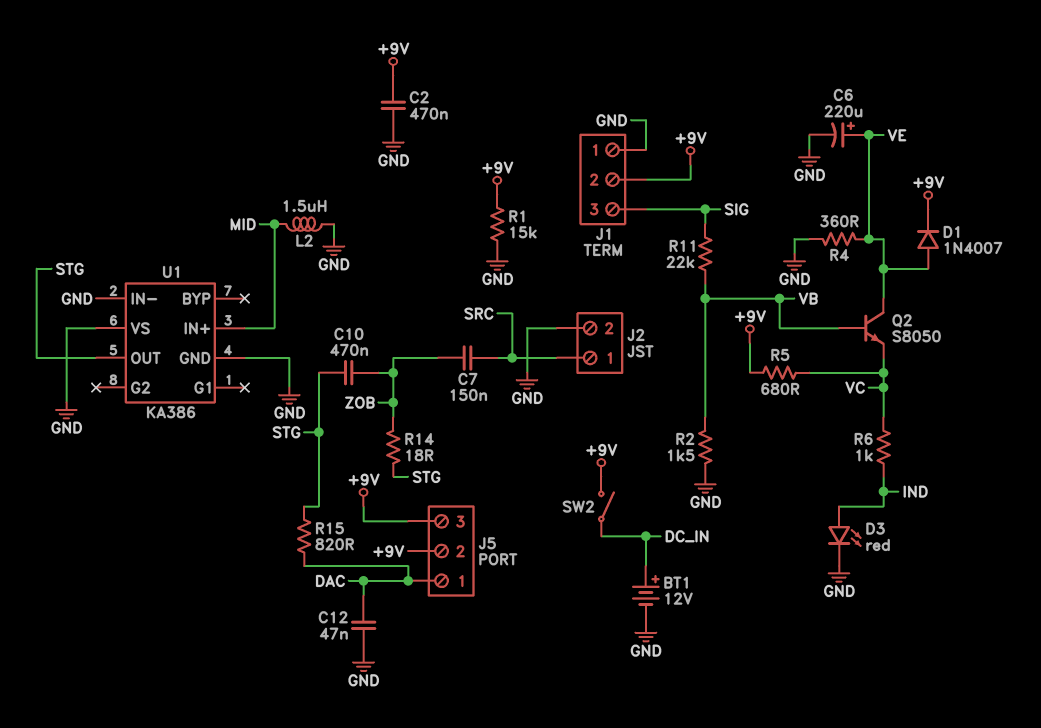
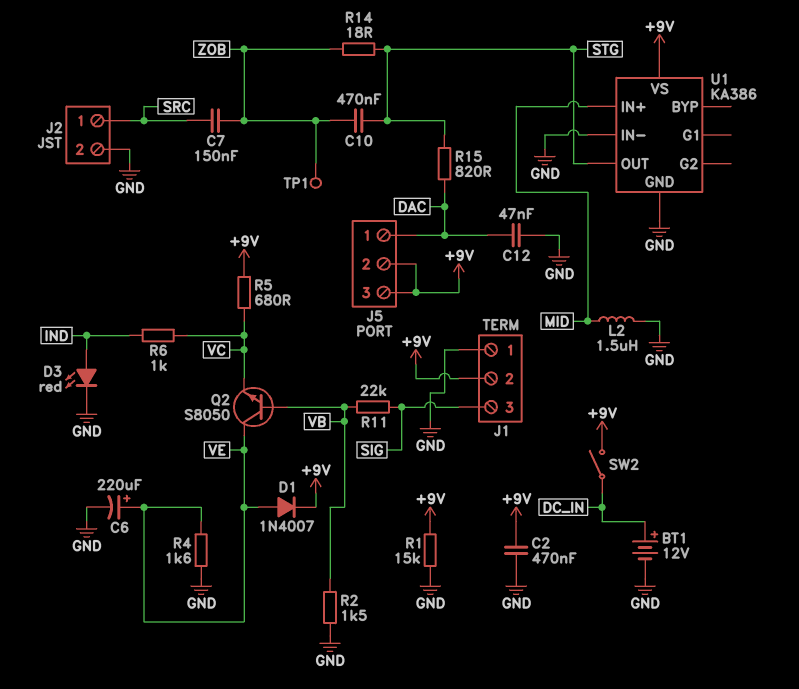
R4: 360 (GND, VE) -> 1.6k (GND, VE)
TP1: none -> test point (ZOB)
U1 pin VS: GND -> +9V

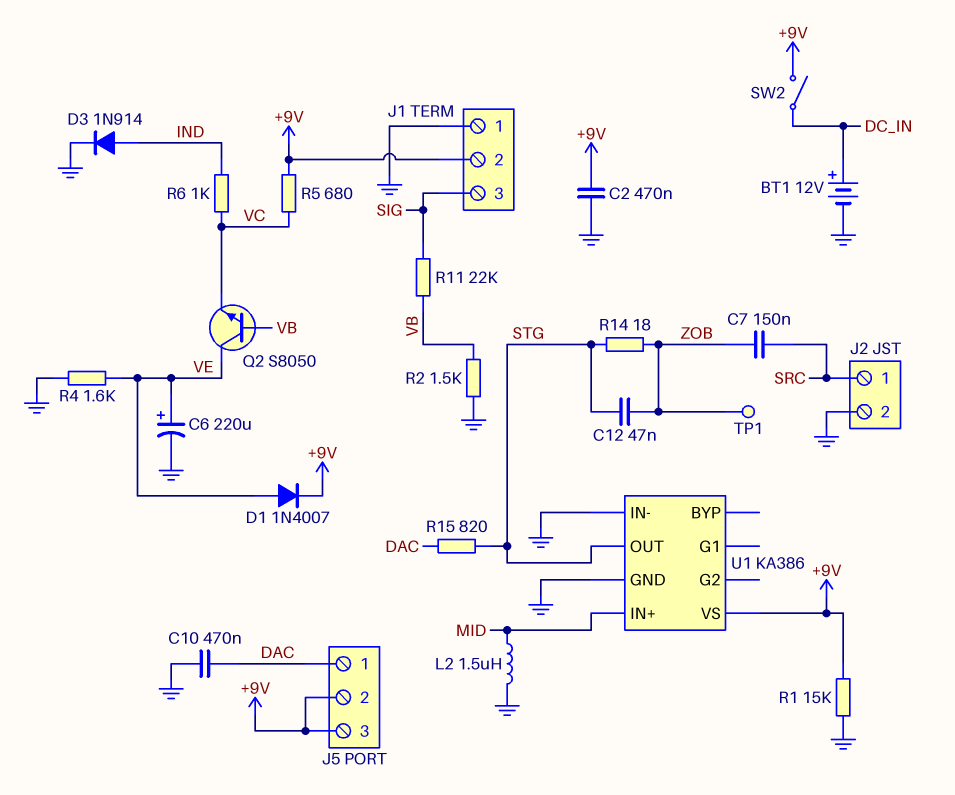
C10: 470nF (STG, ZOB) -> 470nF (DAC, GND)
C12: 47nF (DAC, GND) -> 47nF (STG, ZOB)
D3: LED red (A IND, K GND) -> diode 1N914 (A IND, K GND)

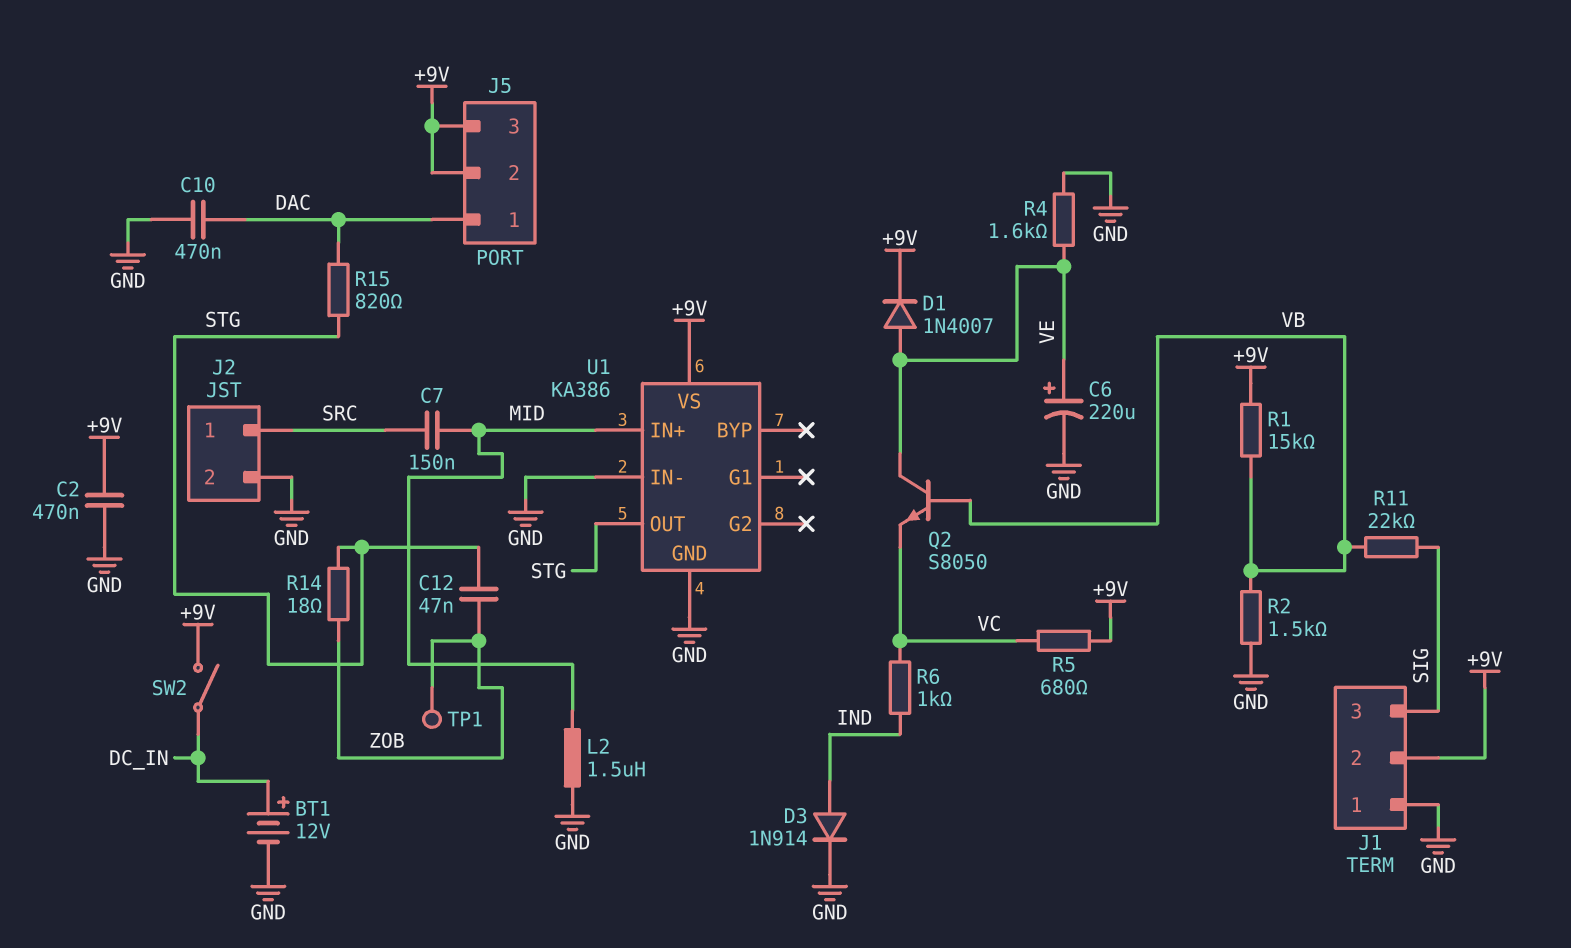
C7: 150nF (SRC, ZOB) -> 150nF (MID, SRC)
R1: 15k (+9V, GND) -> 15k (+9V, VB)

